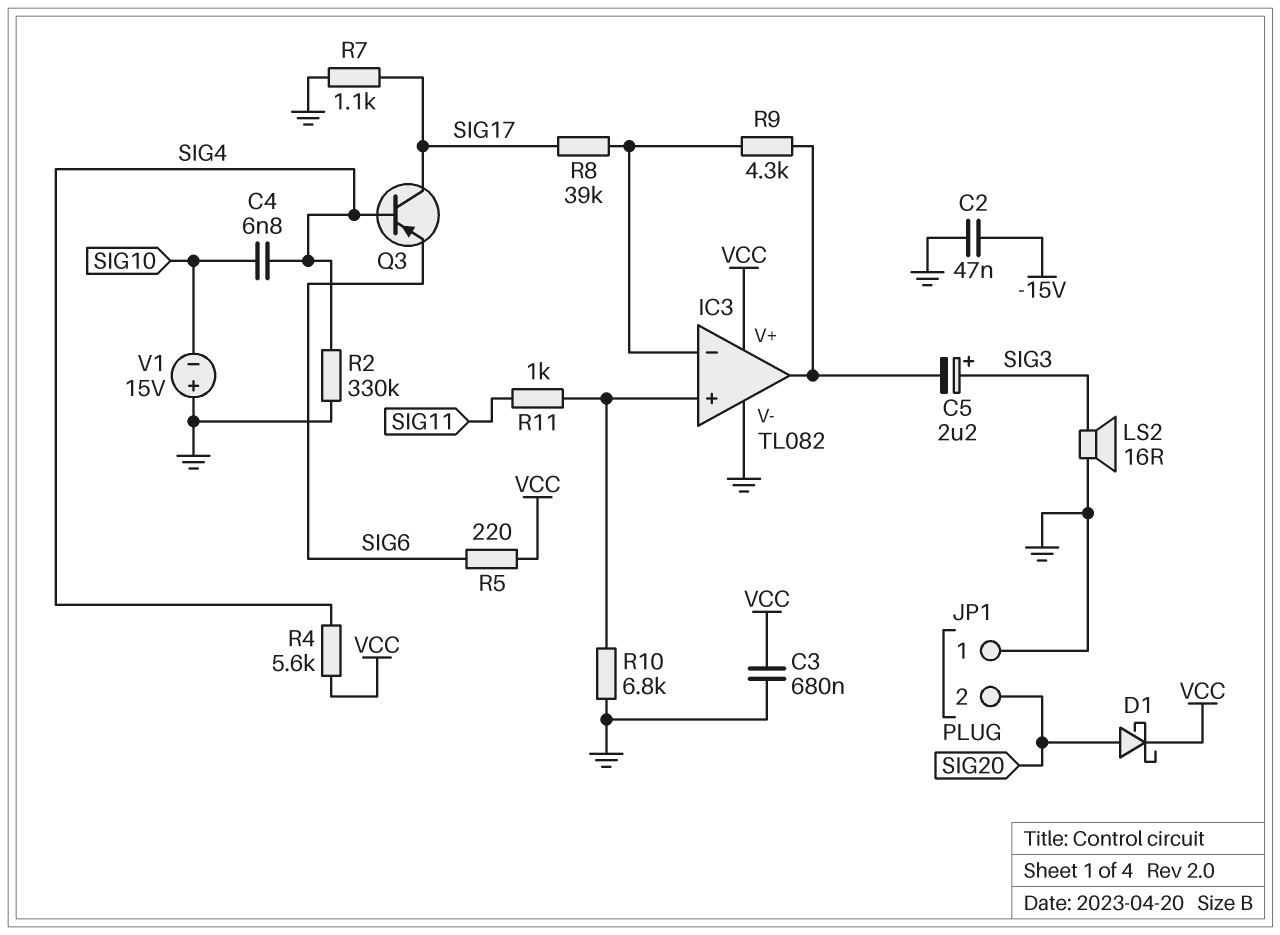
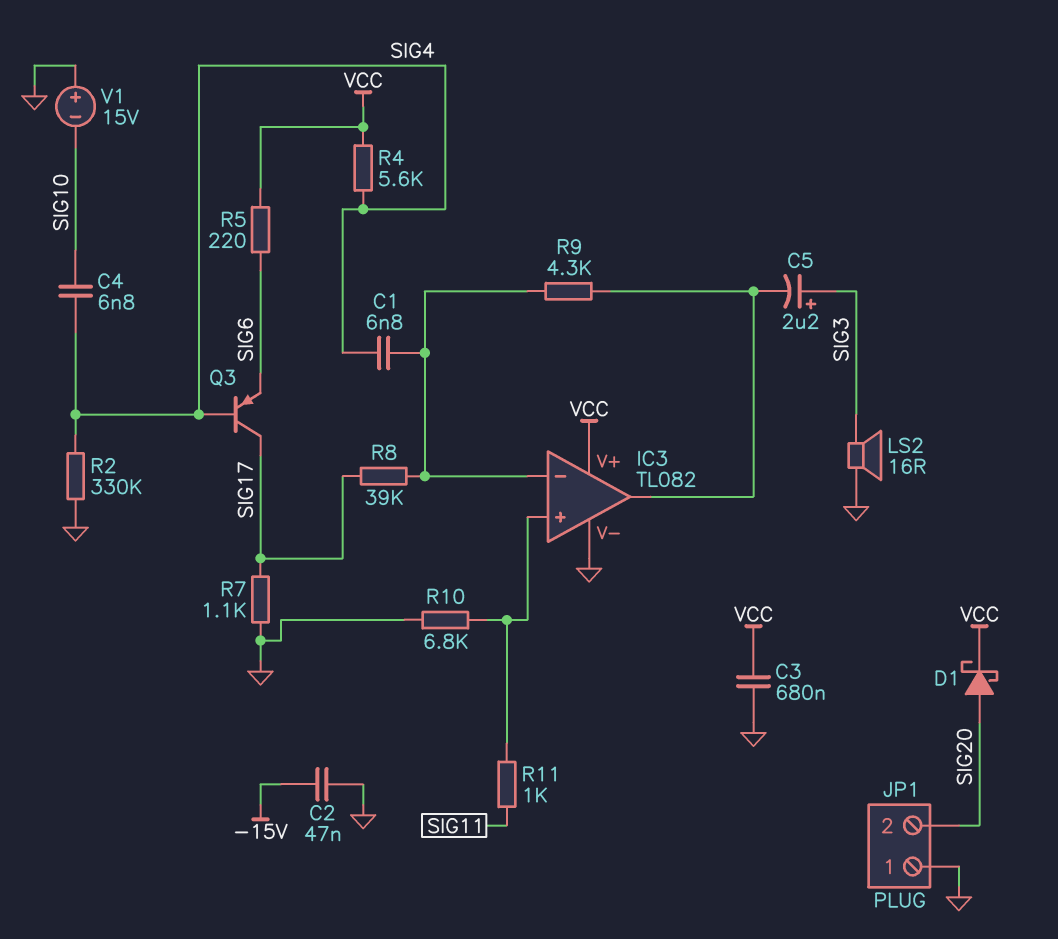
C1: none -> 6.8nF (IC3/in-, SIG4)

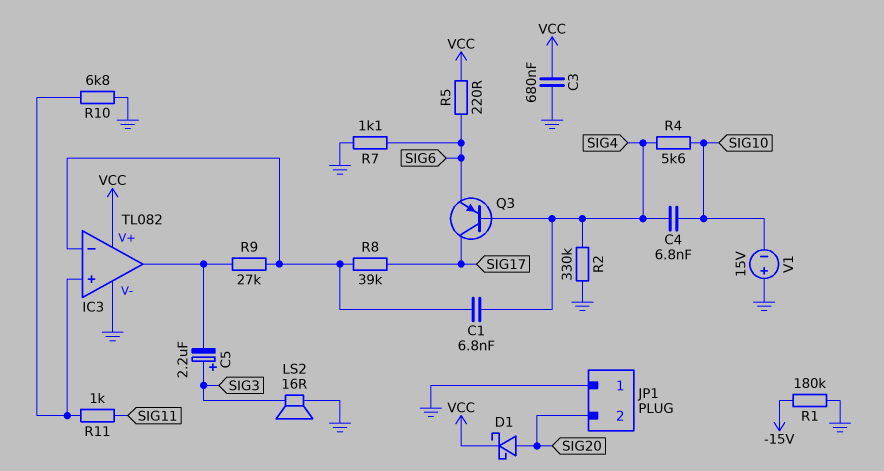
C2: 47nF (-15V, GND) -> none
R1: none -> 180k (-15V, GND)
R4: 5.6k (SIG4, VCC) -> 5.6k (SIG4, SIG10)
R7: 1.1k (GND, SIG17) -> 1.1k (GND, SIG6)
R9: 4.3k (IC3/in-, IC3/out) -> 27k (IC3/in-, IC3/out)

